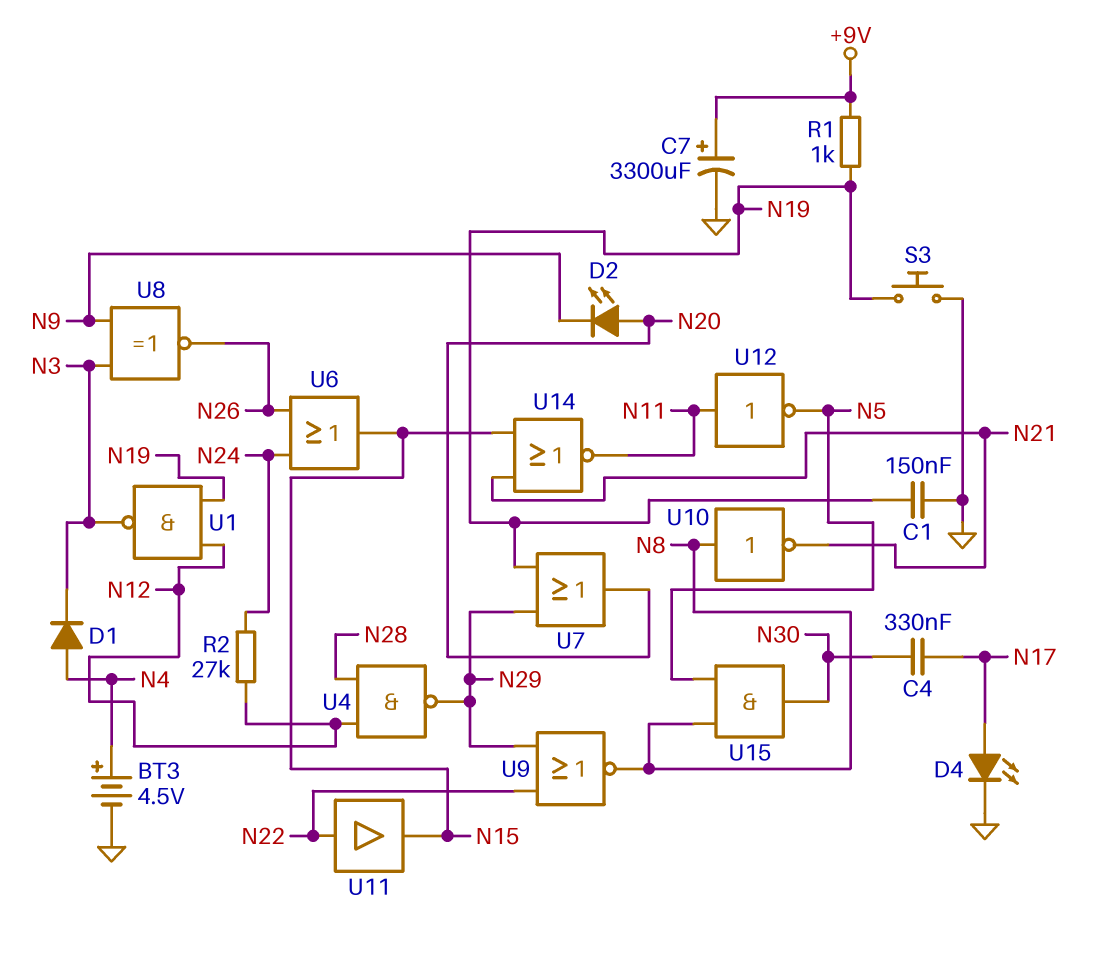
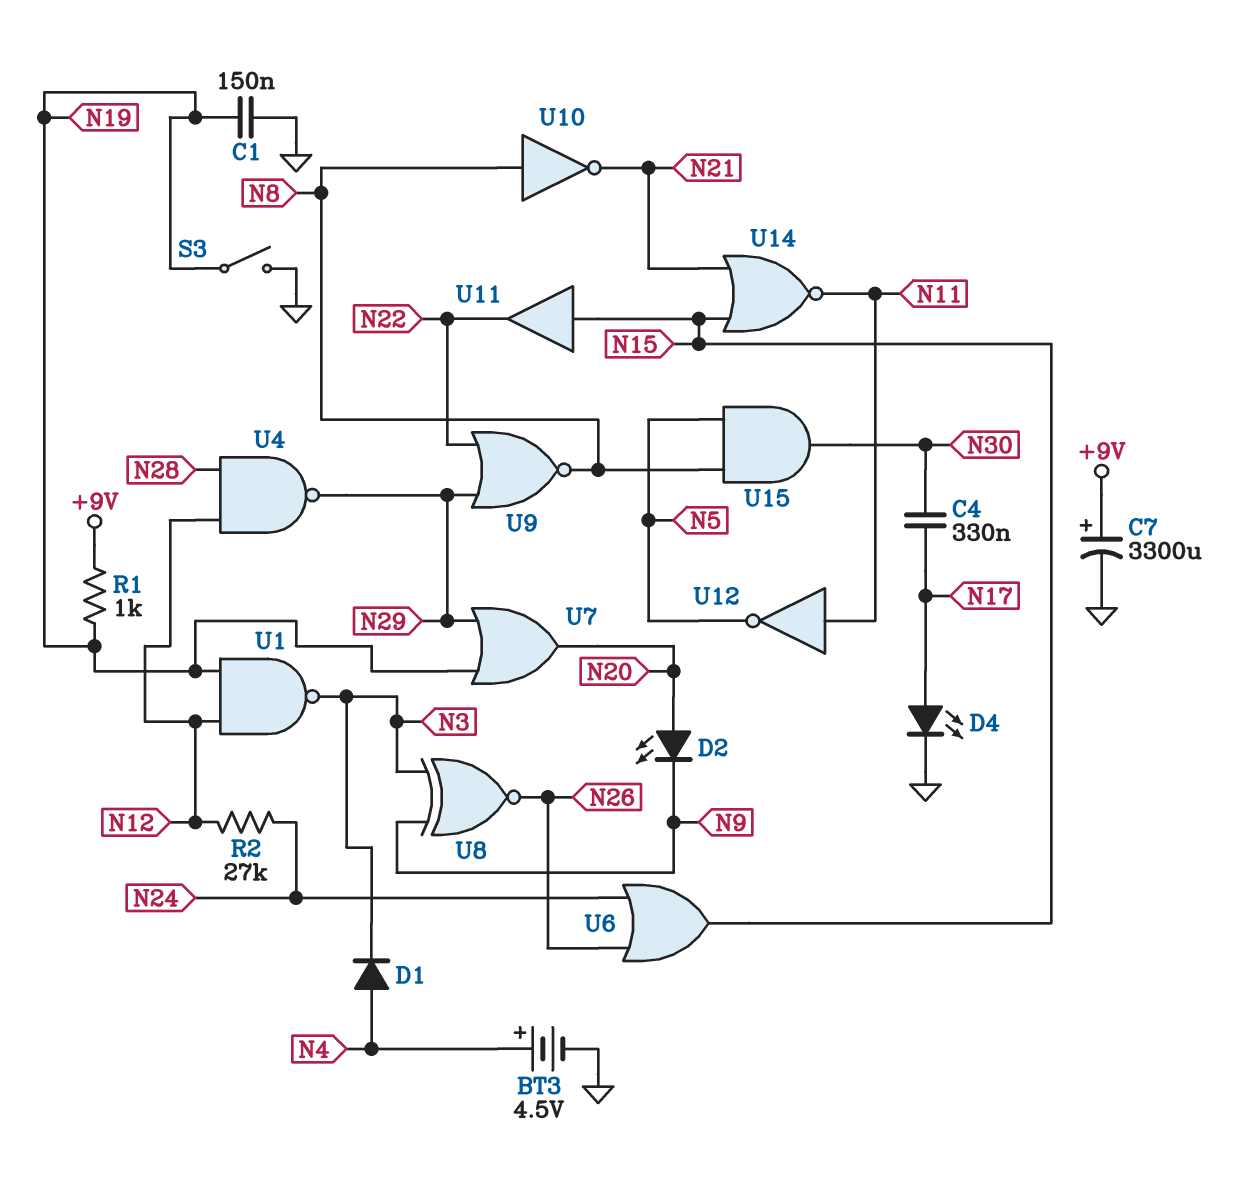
S3: button (GND, N19) -> switch (GND, N19)
U11: buffer (in N22, out N15) -> buffer (in N15, out N22)

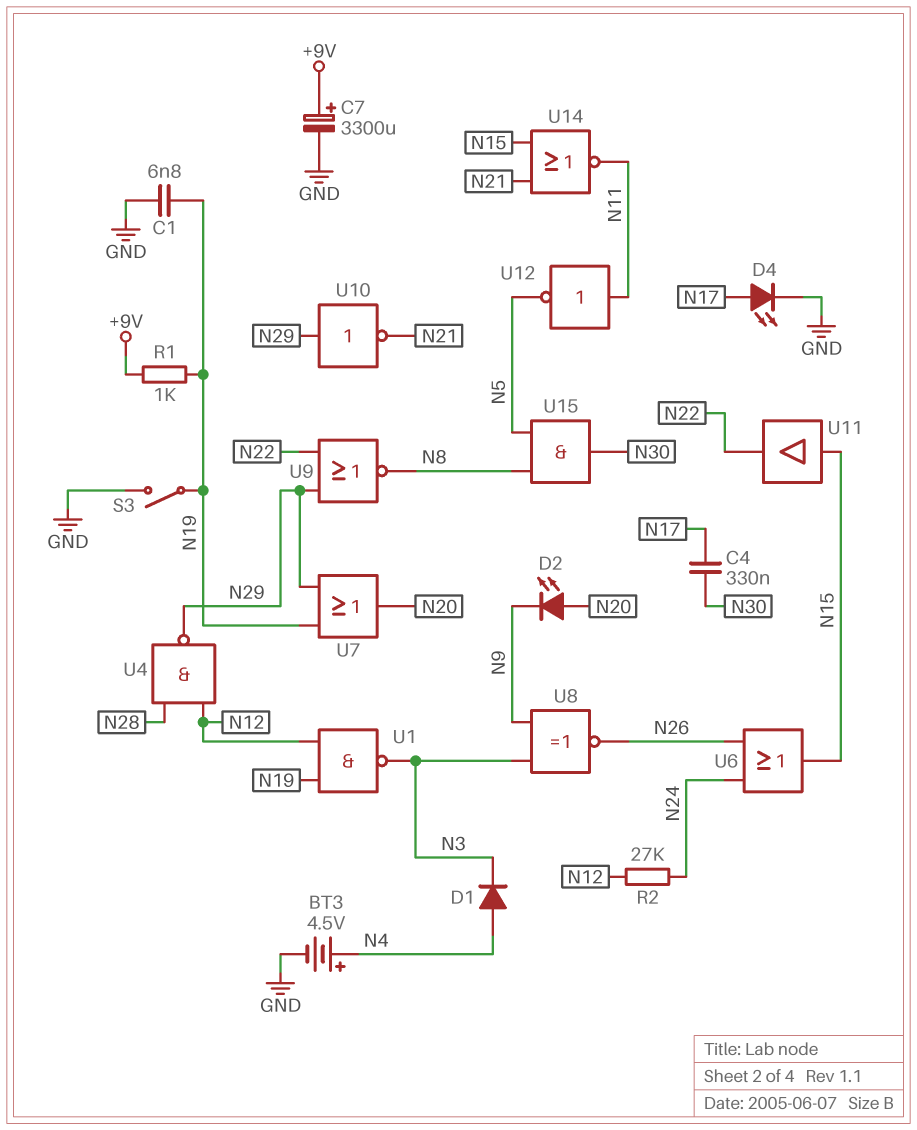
C1: 150nF (GND, N19) -> 6.8nF (GND, N19)
U10: NOT (in N8, out N21) -> NOT (in N29, out N21)

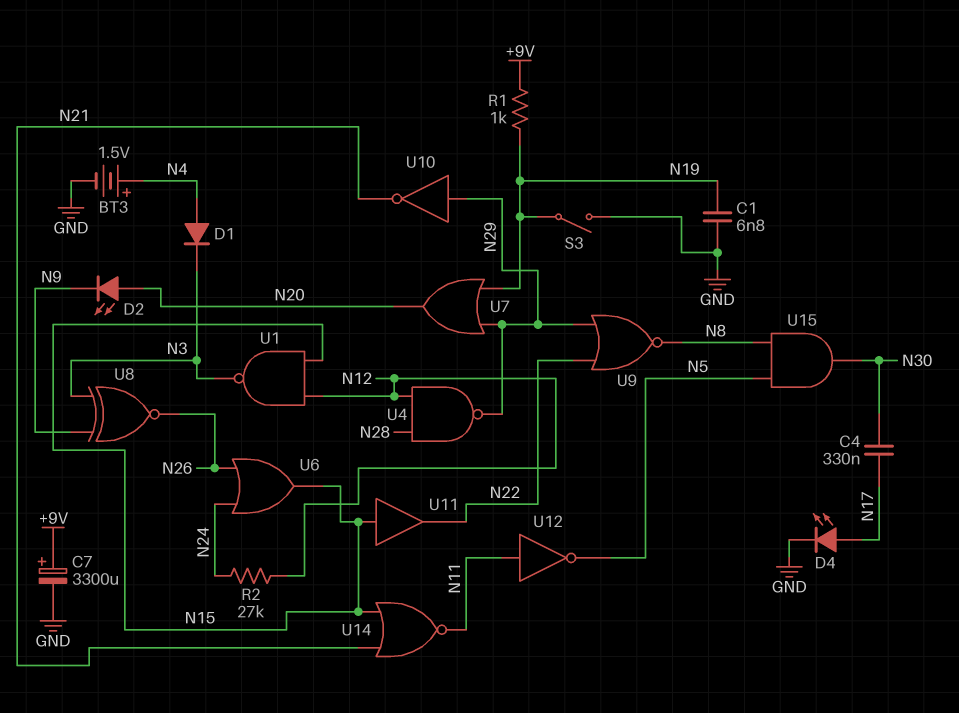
BT3: 4.5V (plus N4, minus GND) -> 1.5V (plus N4, minus GND)
U1: NAND (in N12, in N19, out N3) -> NAND (in N12, in N15, out N3)

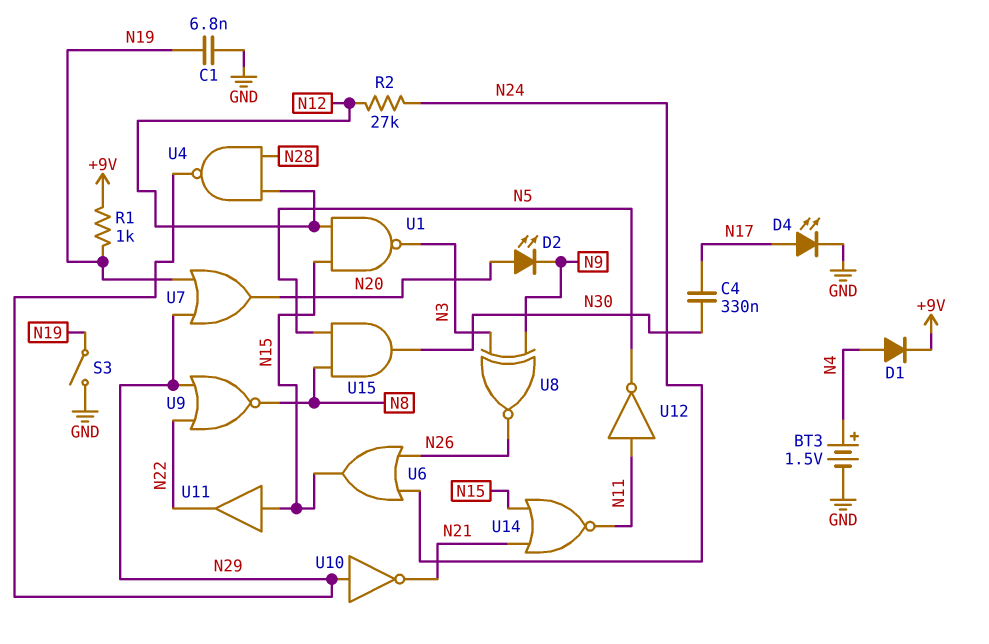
C7: 3300uF (plus +9V, minus GND) -> none
D1: diode (A N4, K N3) -> diode (A N4, K +9V)

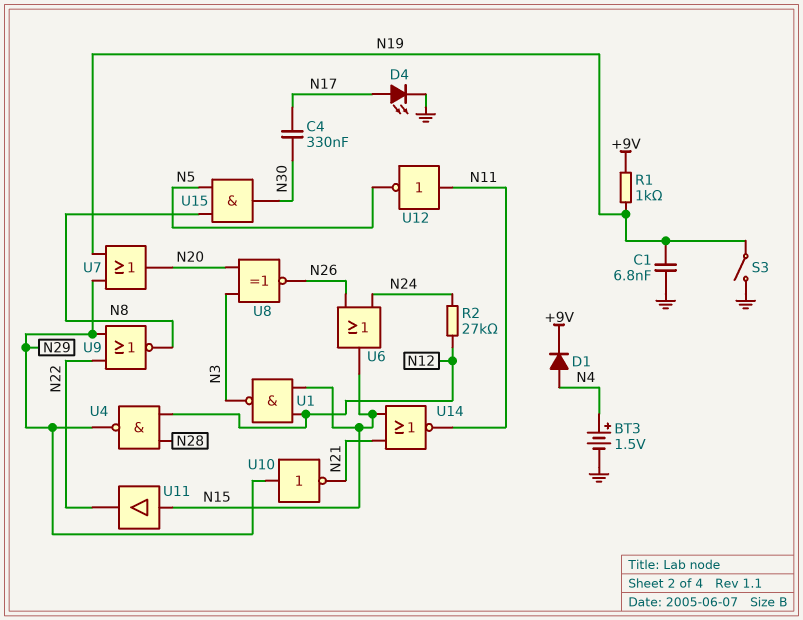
D2: LED (A N20, K N9) -> none
U8: XNOR (in N3, in N9, out N26) -> XNOR (in N3, in N20, out N26)

